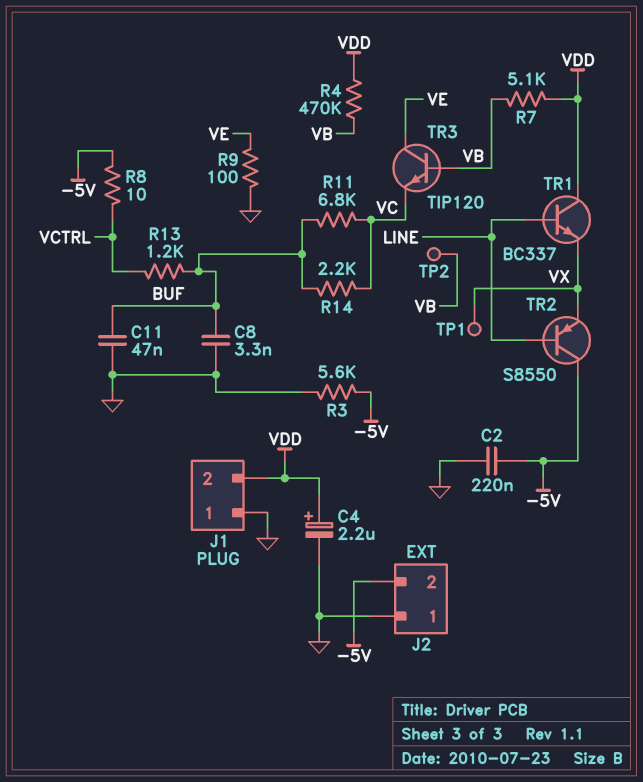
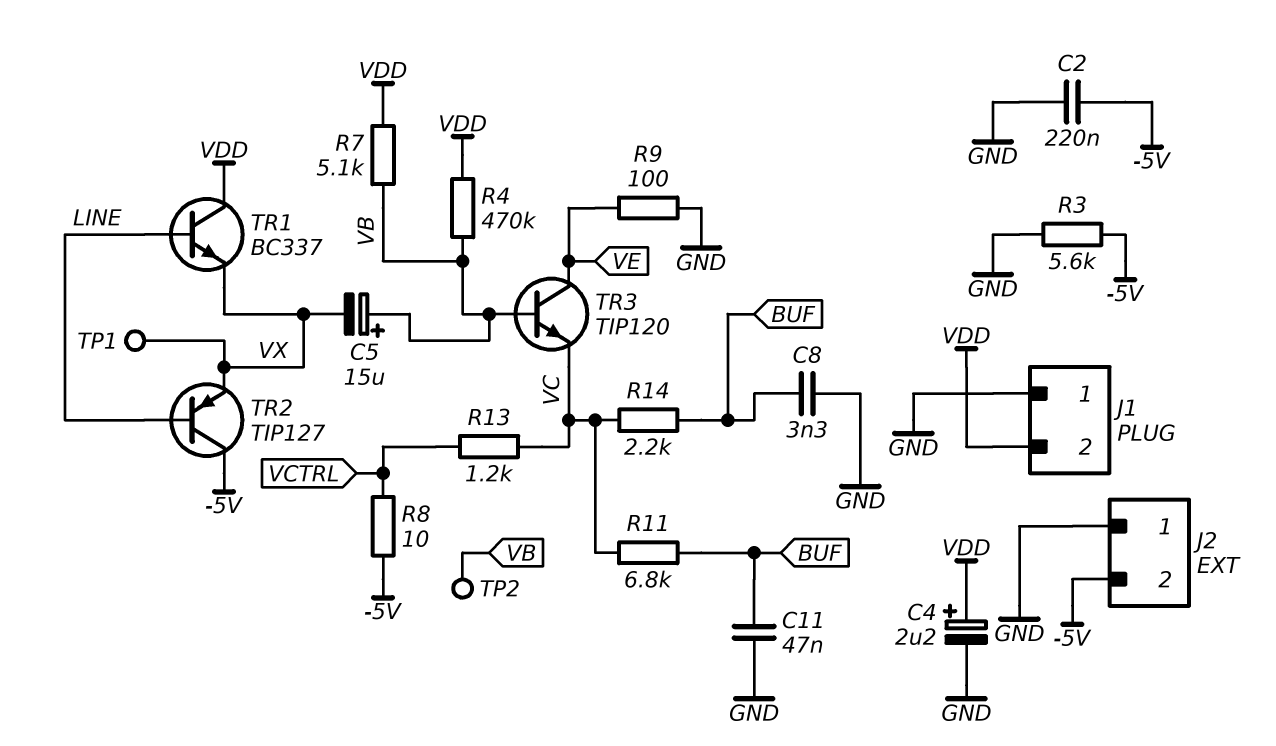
C5: none -> 15uF (plus VB, minus VX)
R13: 1.2k (BUF, VCTRL) -> 1.2k (VC, VCTRL)
TR2: PNP S8550 (B LINE, C -5V, E VX) -> PNP TIP127 (B LINE, C -5V, E VX)

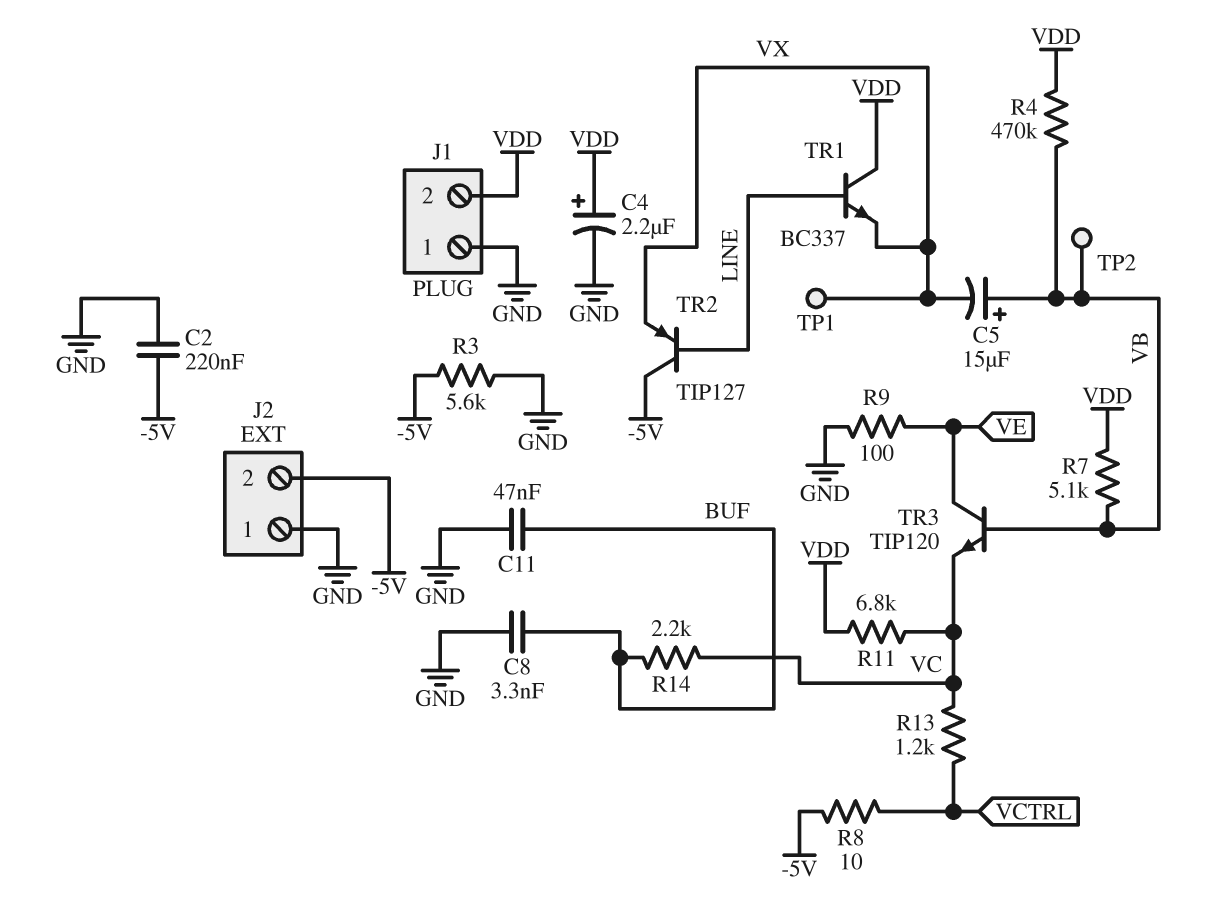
R11: 6.8k (BUF, VC) -> 6.8k (VC, VDD)

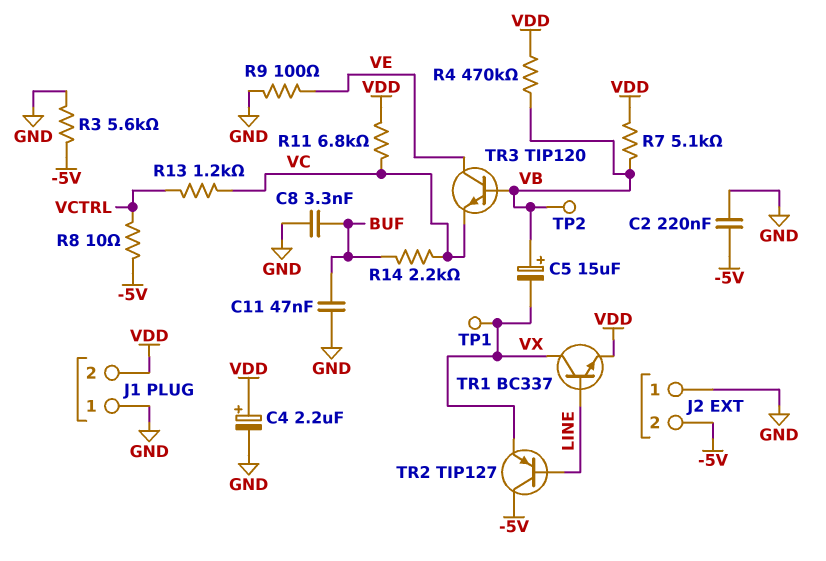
TR1: NPN BC337 (B LINE, C VDD, E VX) -> NPN BC337 (B LINE, C VX, E VDD)

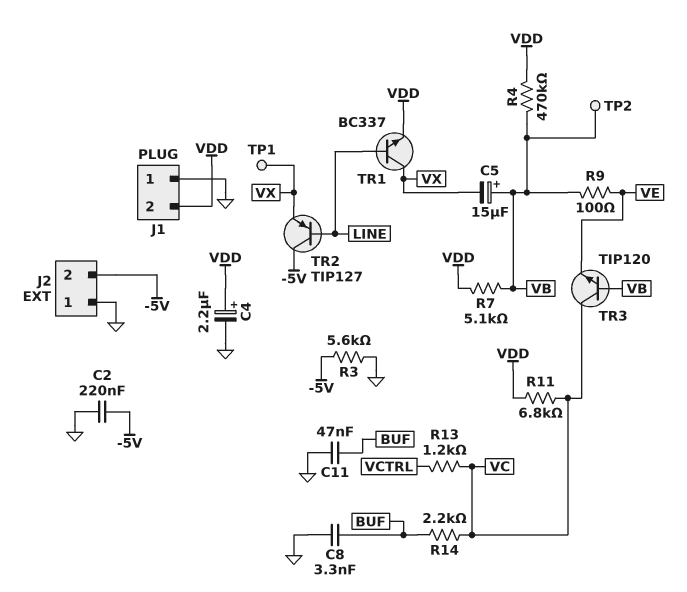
R8: 10 (-5V, VCTRL) -> none
R9: 100 (GND, VE) -> 100 (VB, VE)
TR3: NPN TIP120 (B VB, C VE, E VC) -> NPN TIP120 (B VB, C VC, E VE)

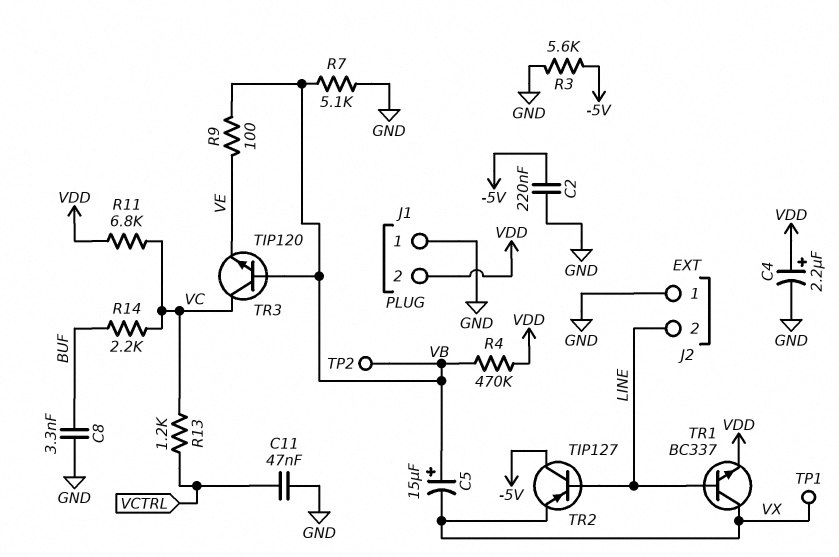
C11: 47nF (BUF, GND) -> 47nF (GND, VCTRL)
J2 pin 2: -5V -> LINE
R7: 5.1k (VB, VDD) -> 5.1k (GND, VB)

